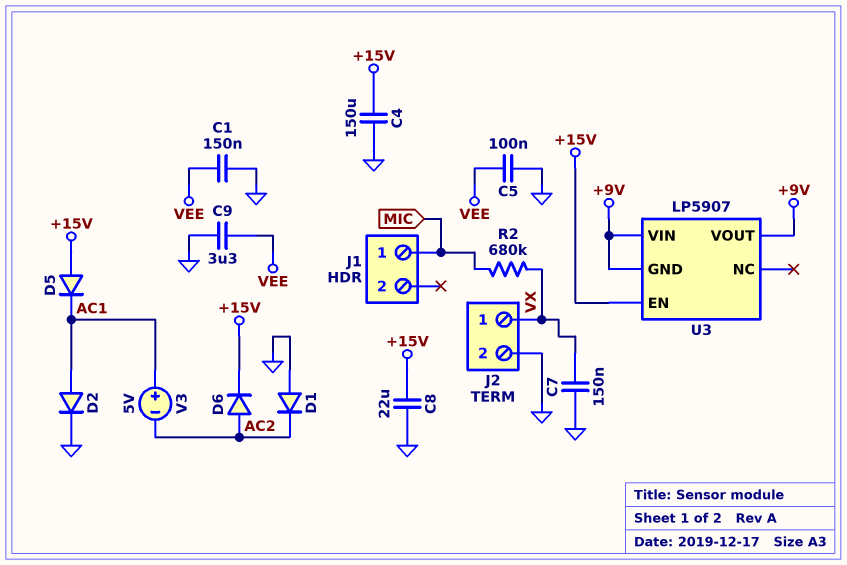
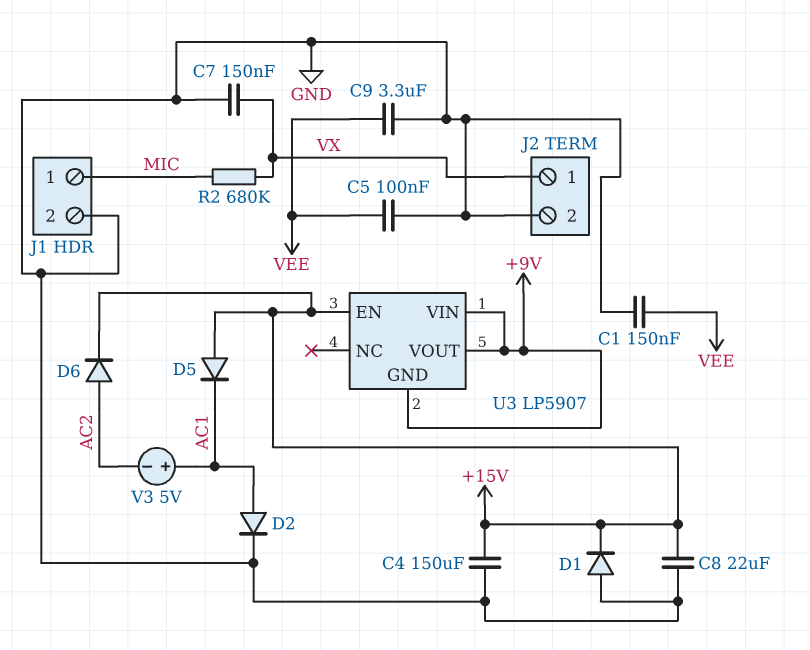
D1: diode (A GND, K AC2) -> diode (A GND, K +15V)
J1 pin 2: none -> GND

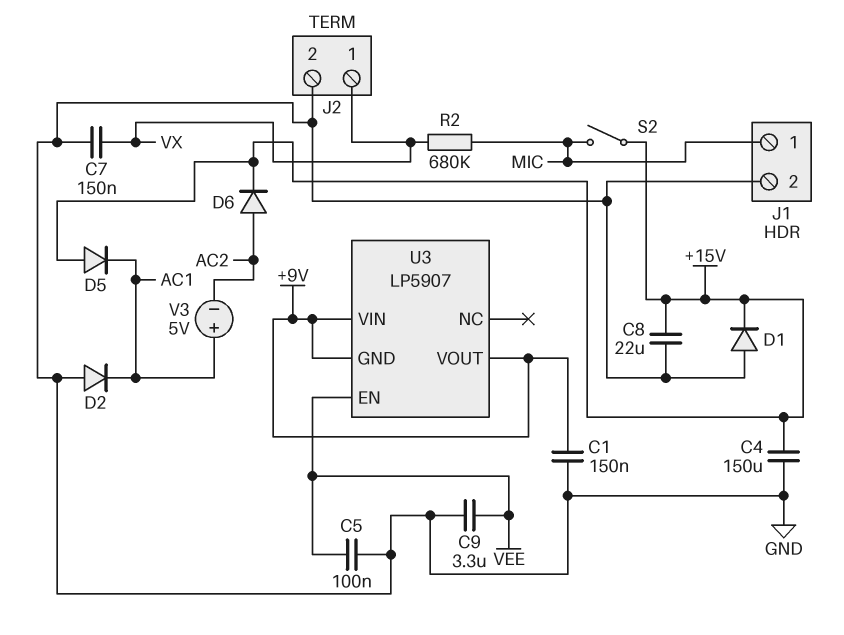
C1: 150nF (GND, VEE) -> 150nF (+9V, GND)
D2: diode (A AC1, K GND) -> diode (A GND, K AC1)
S2: none -> switch (+15V, MIC)
U3 pin EN: +15V -> VEE

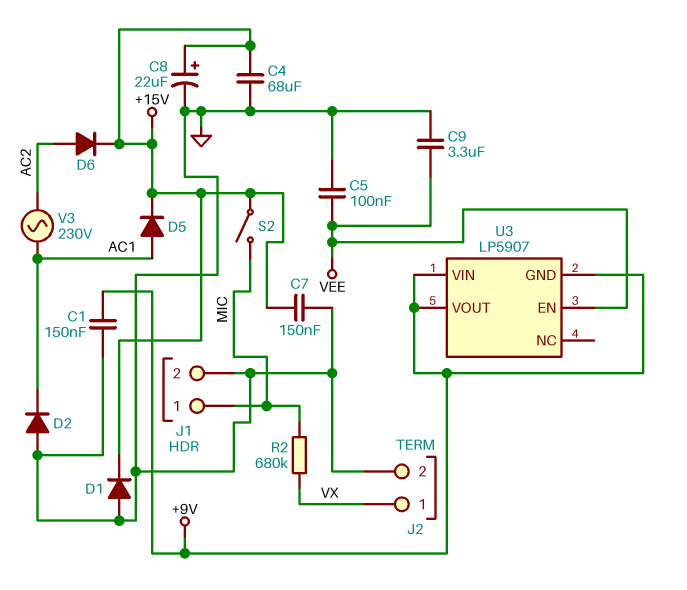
C4: 150uF (+15V, GND) -> 68uF (+15V, GND)
C7: 150nF (GND, VX) -> 150nF (+15V, GND)
C8: 22uF (+15V, GND) -> 22uF (plus +15V, minus GND)
D5: diode (A +15V, K AC1) -> diode (A AC1, K +15V)
V3: 5V (plus AC1, minus AC2) -> AC 230V (AC1, AC2)

